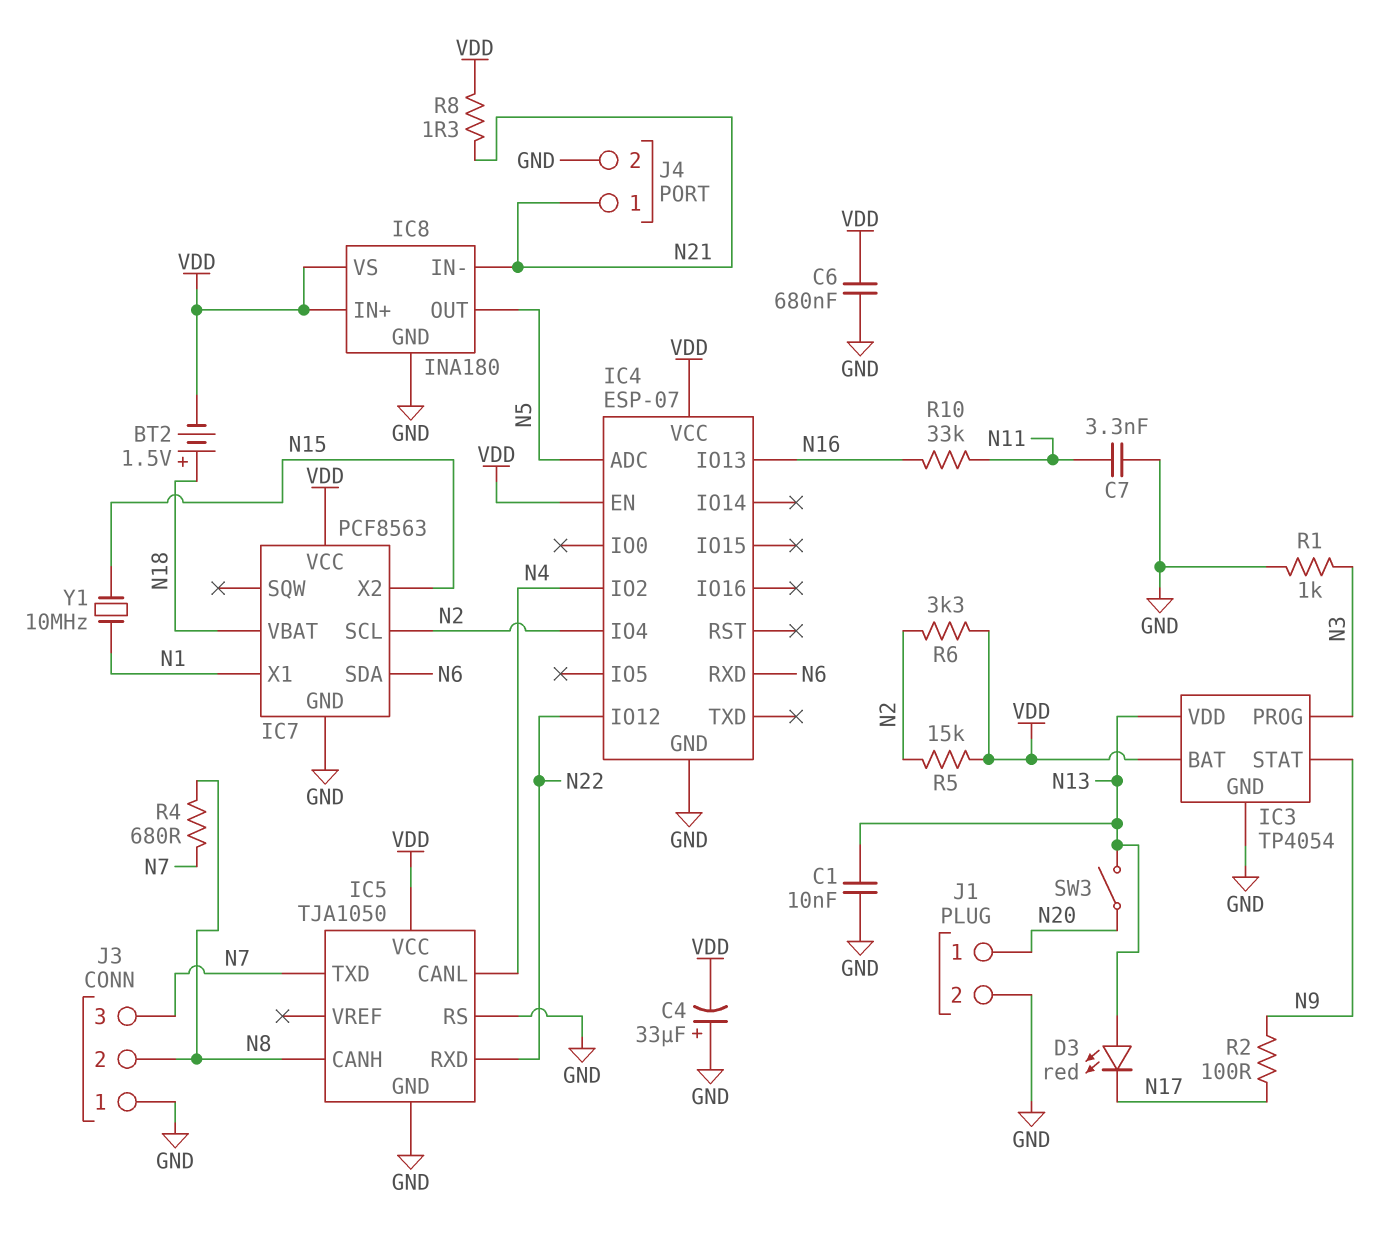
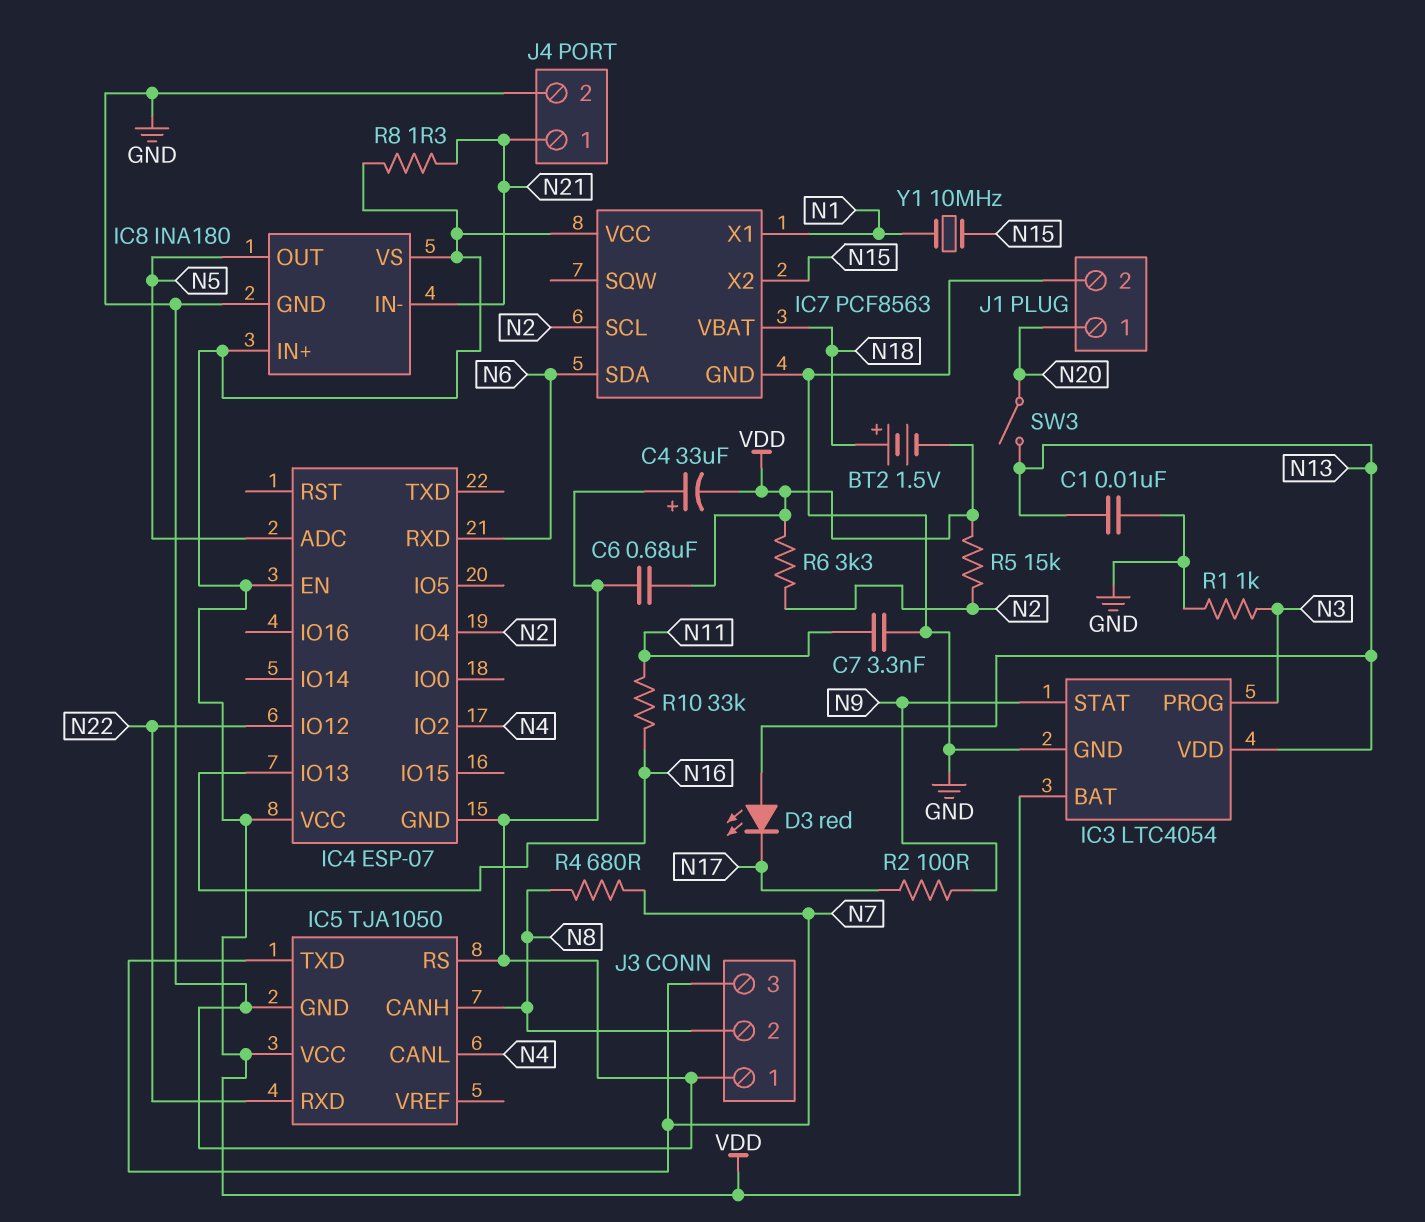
IC3: TP4054 -> LTC4054

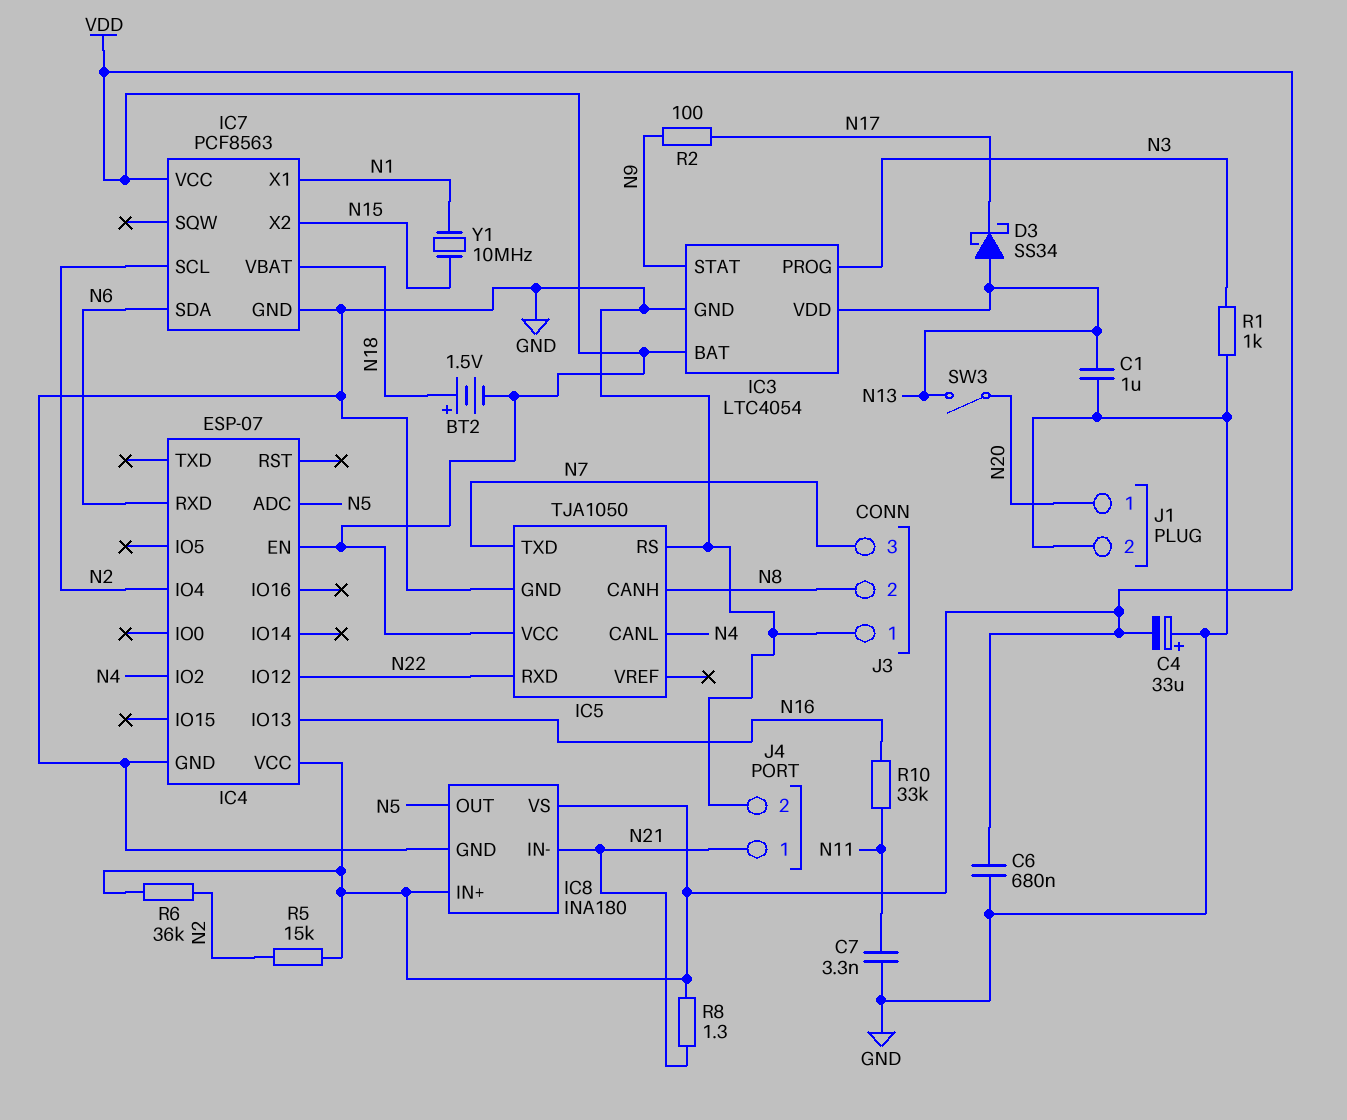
C1: 10nF (GND, N13) -> 1uF (GND, N13)
D3: LED red (A N13, K N17) -> schottky SS34 (A N13, K N17)
R4: 680 (N7, N8) -> none
R6: 3.3k (N2, VDD) -> 36k (N2, VDD)

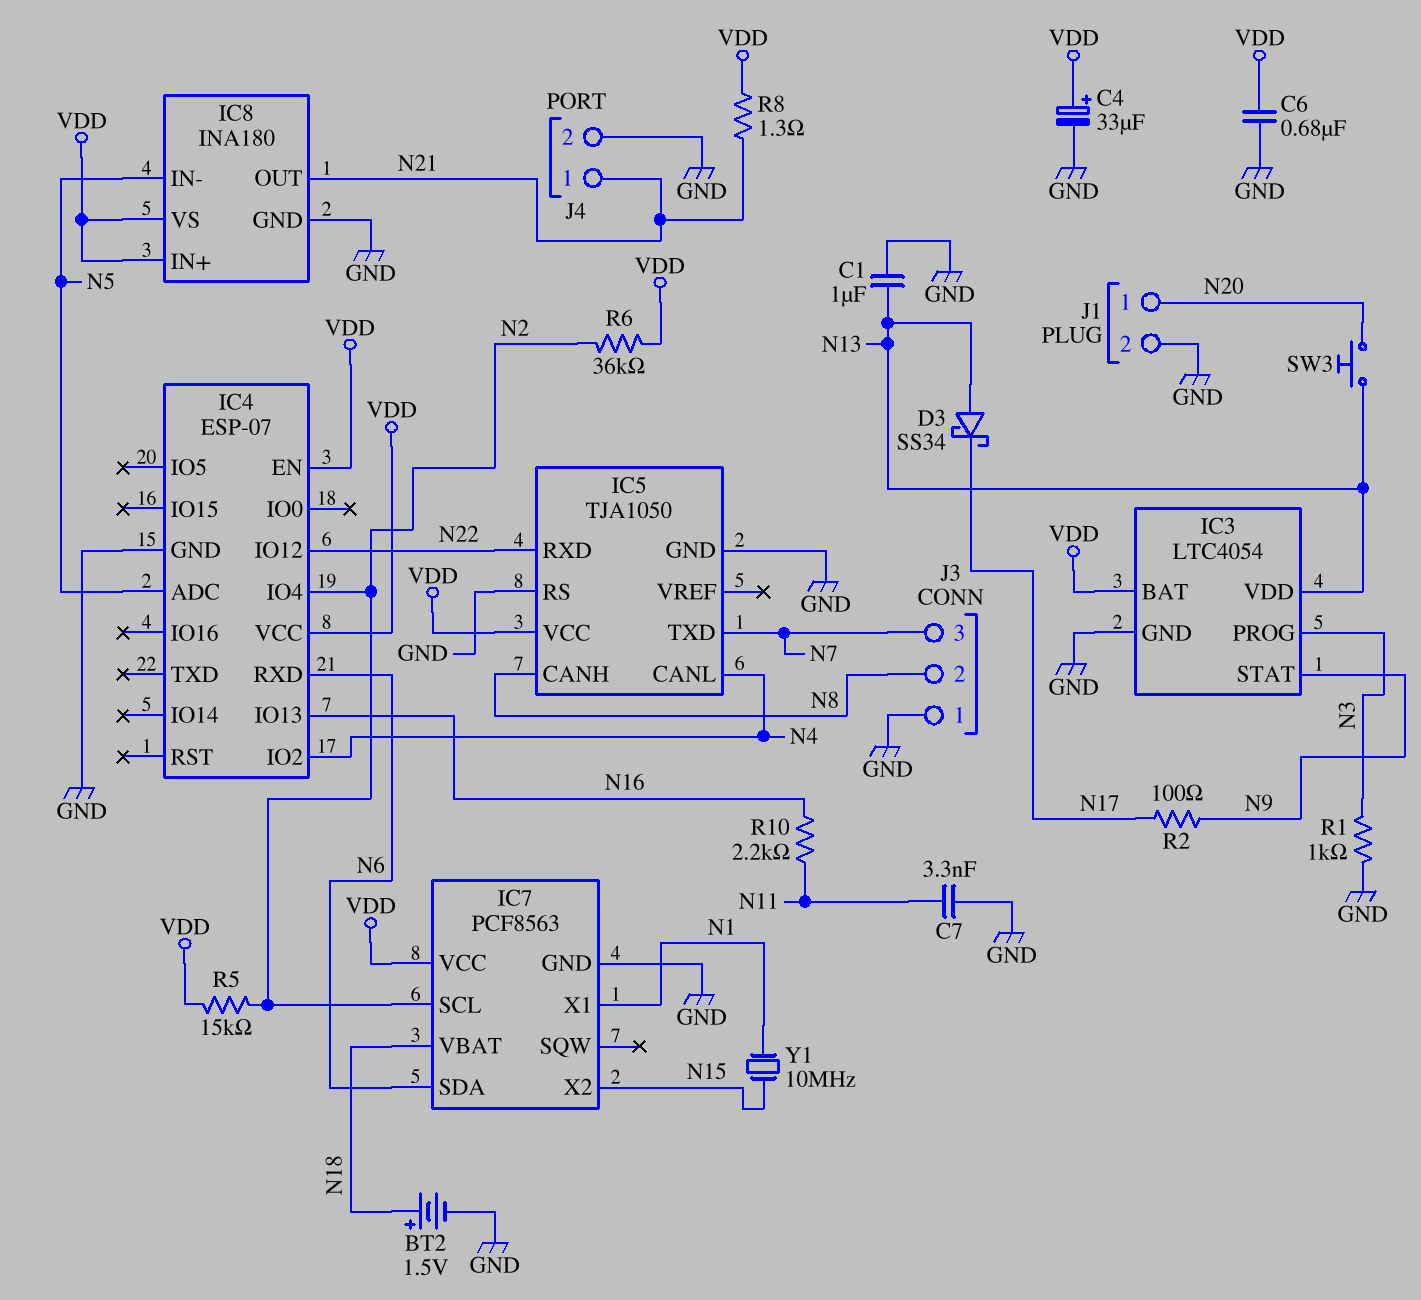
BT2: 1.5V (plus N18, minus VDD) -> 1.5V (plus N18, minus GND)
C4: 33uF (plus GND, minus VDD) -> 33uF (plus VDD, minus GND)
IC8 pin IN-: N21 -> N5
IC8 pin OUT: N5 -> N21
R10: 33k (N11, N16) -> 2.2k (N11, N16)
SW3: switch (N13, N20) -> button (N13, N20)

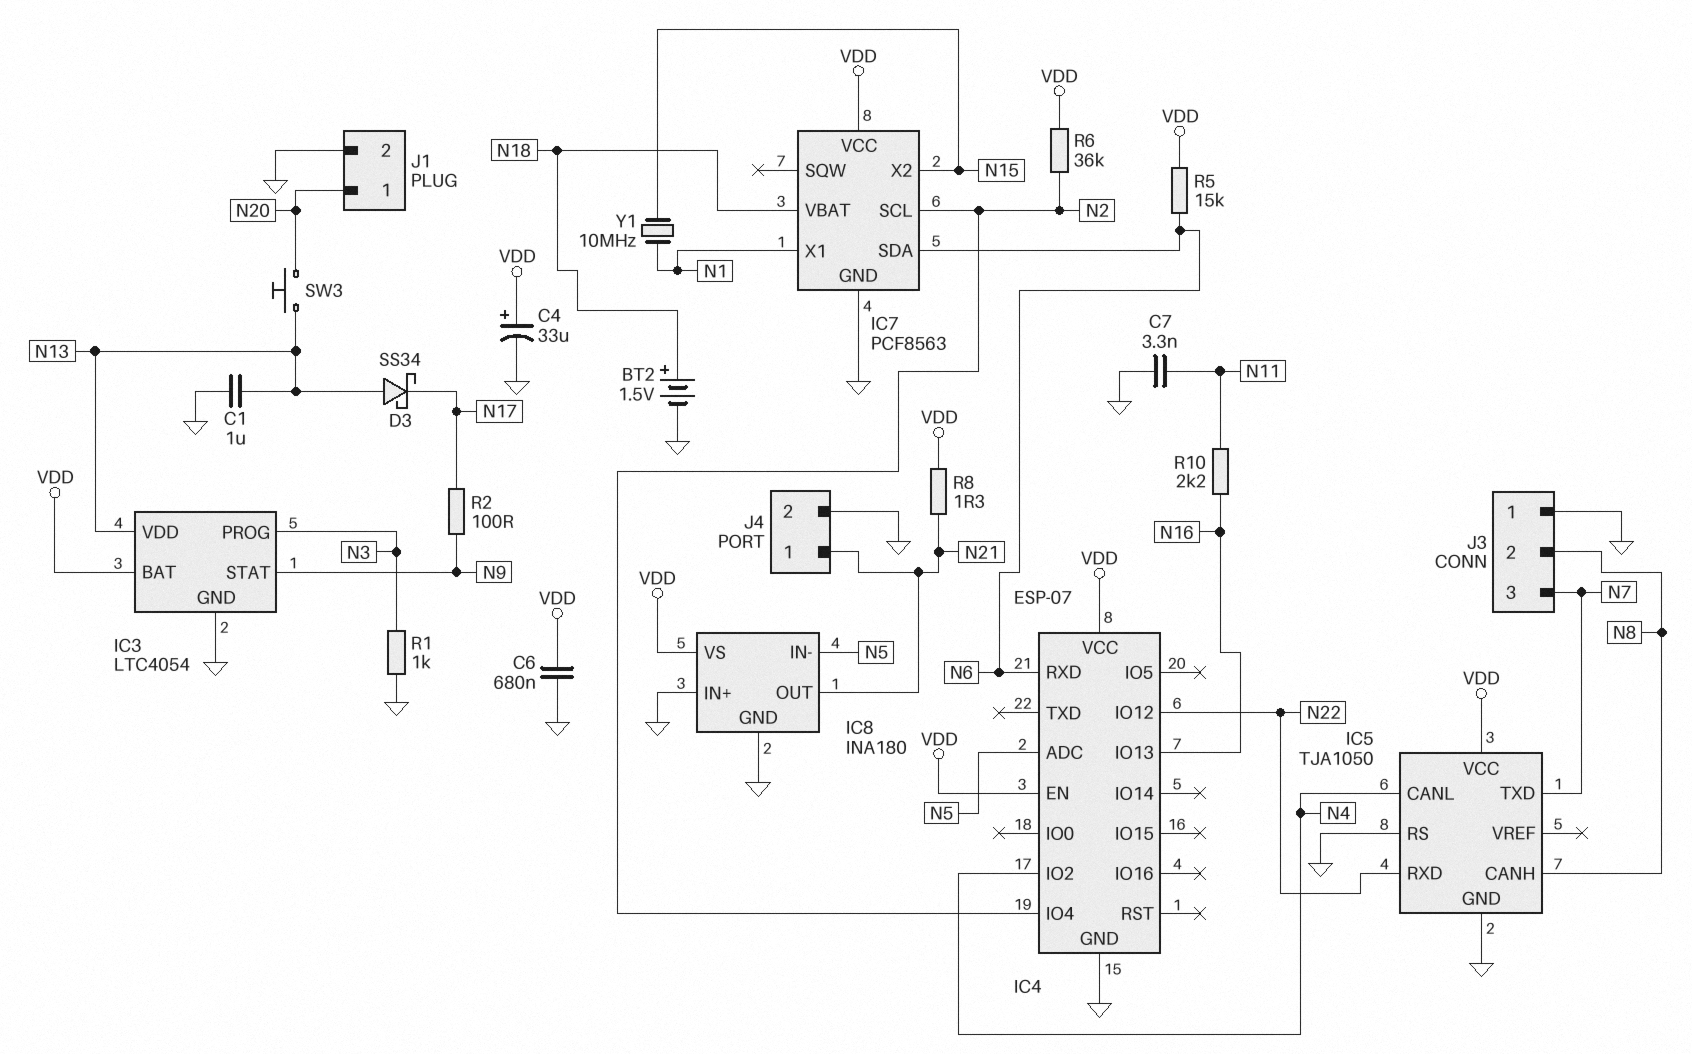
IC8 pin IN+: VDD -> GND
R5: 15k (N2, VDD) -> 15k (N6, VDD)

